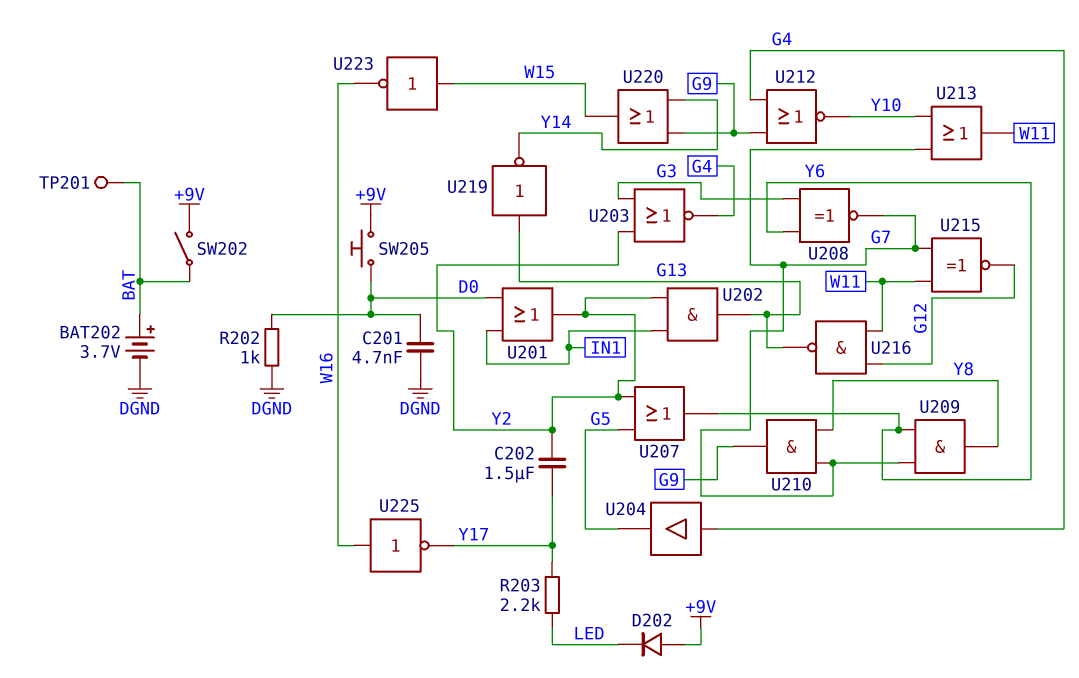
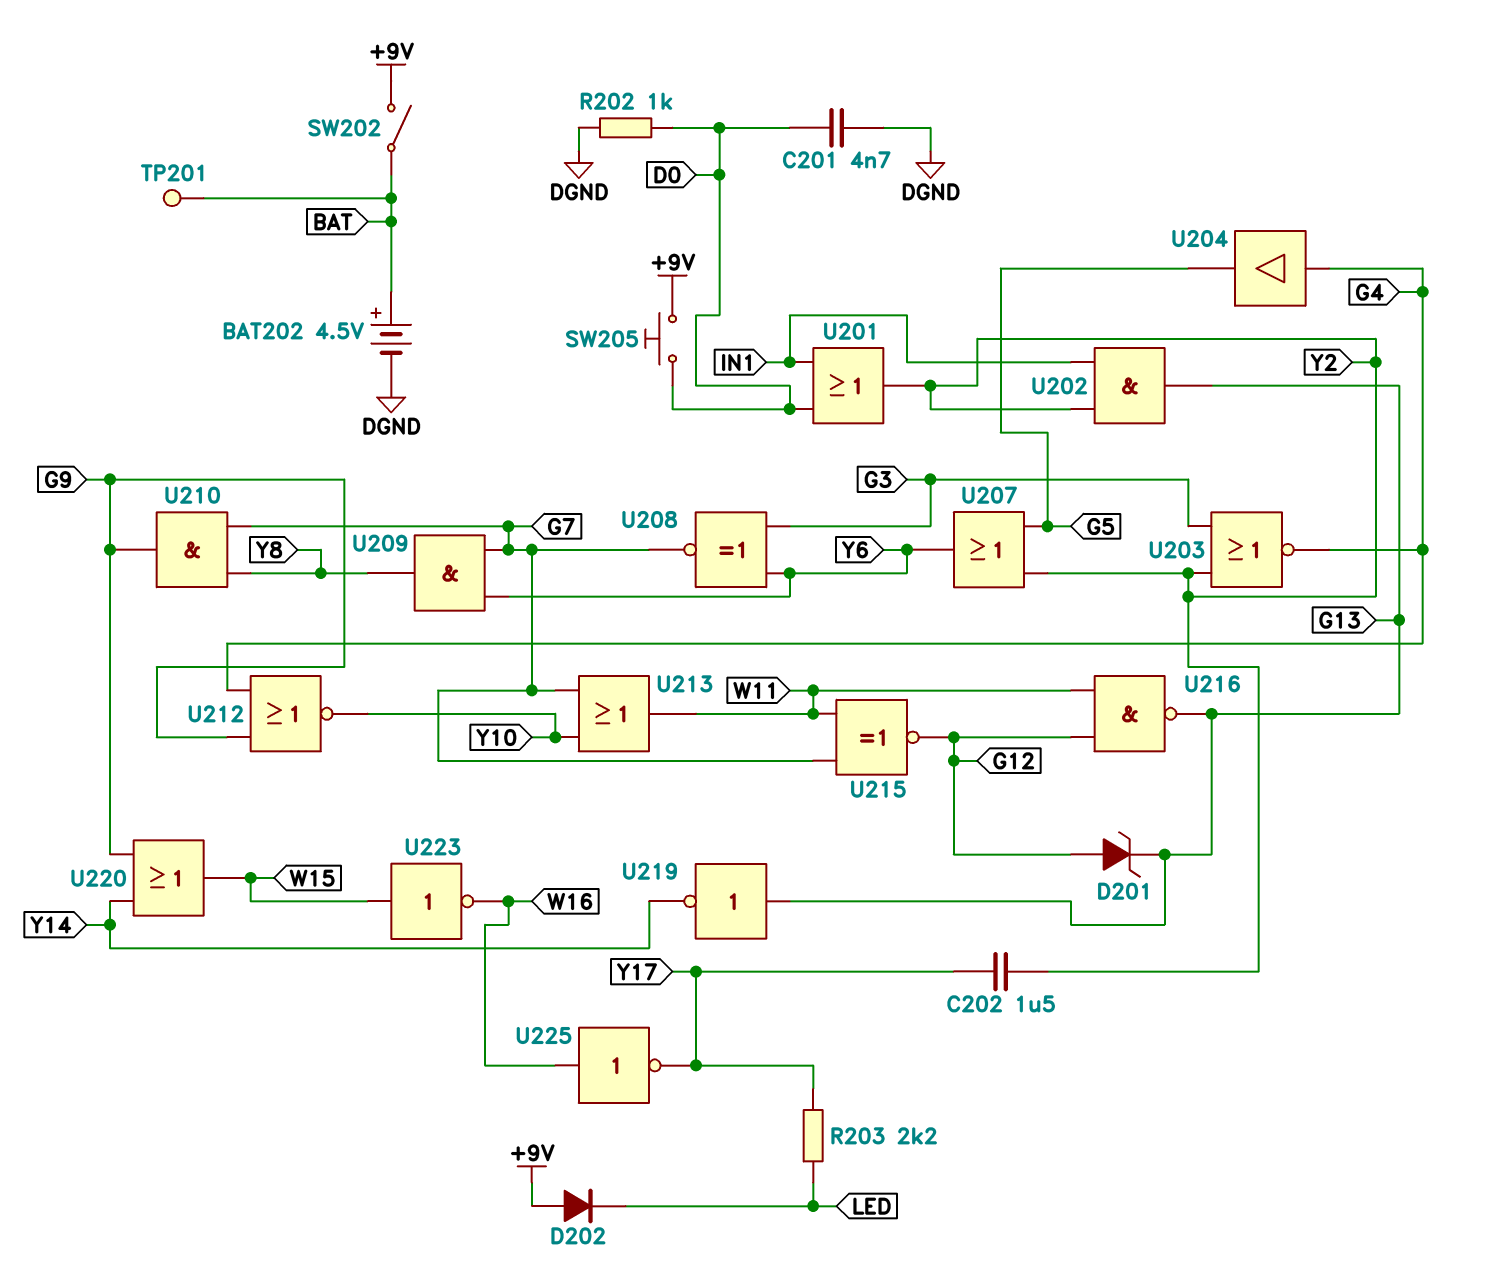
BAT202: 3.7V (plus BAT, minus DGND) -> 4.5V (plus BAT, minus DGND)
D201: none -> zener (A G12, K G13)

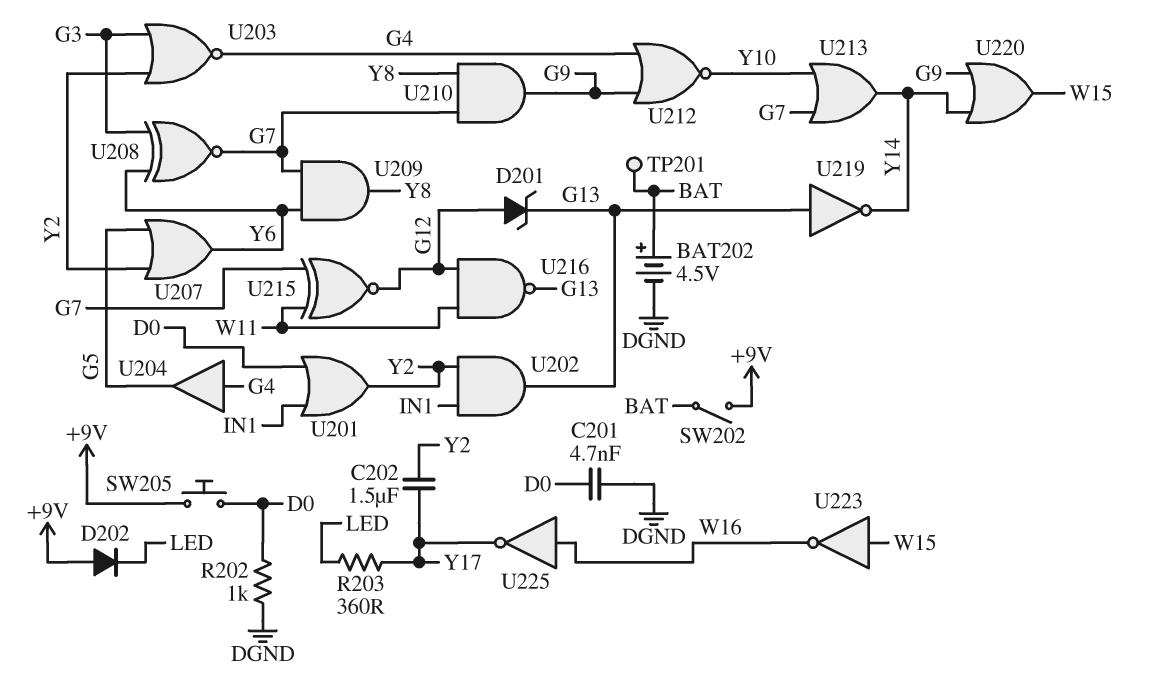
R203: 2.2k (LED, Y17) -> 360 (LED, Y17)
U213: OR (in G7, in Y10, out W11) -> OR (in G7, in Y10, out Y14)

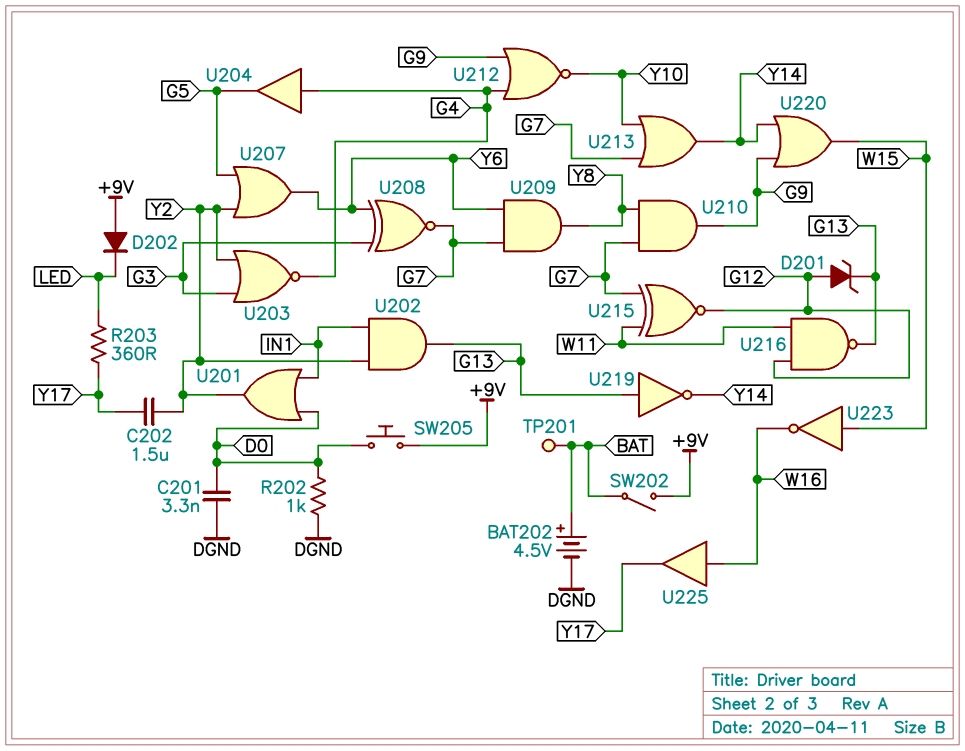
C201: 4.7nF (D0, DGND) -> 3.3nF (D0, DGND)
U225: NOT (in W16, out Y17) -> buffer (in W16, out Y17)

